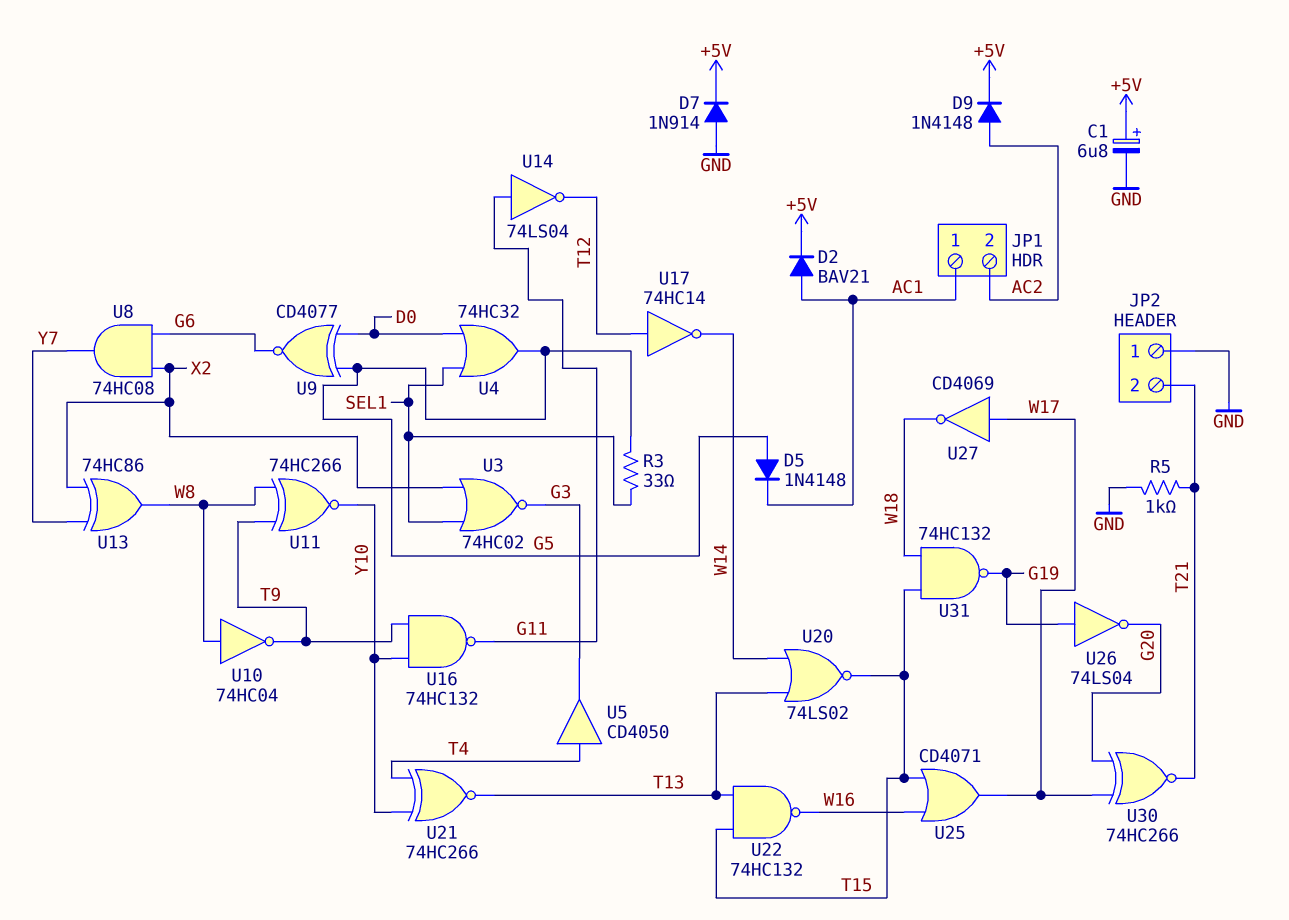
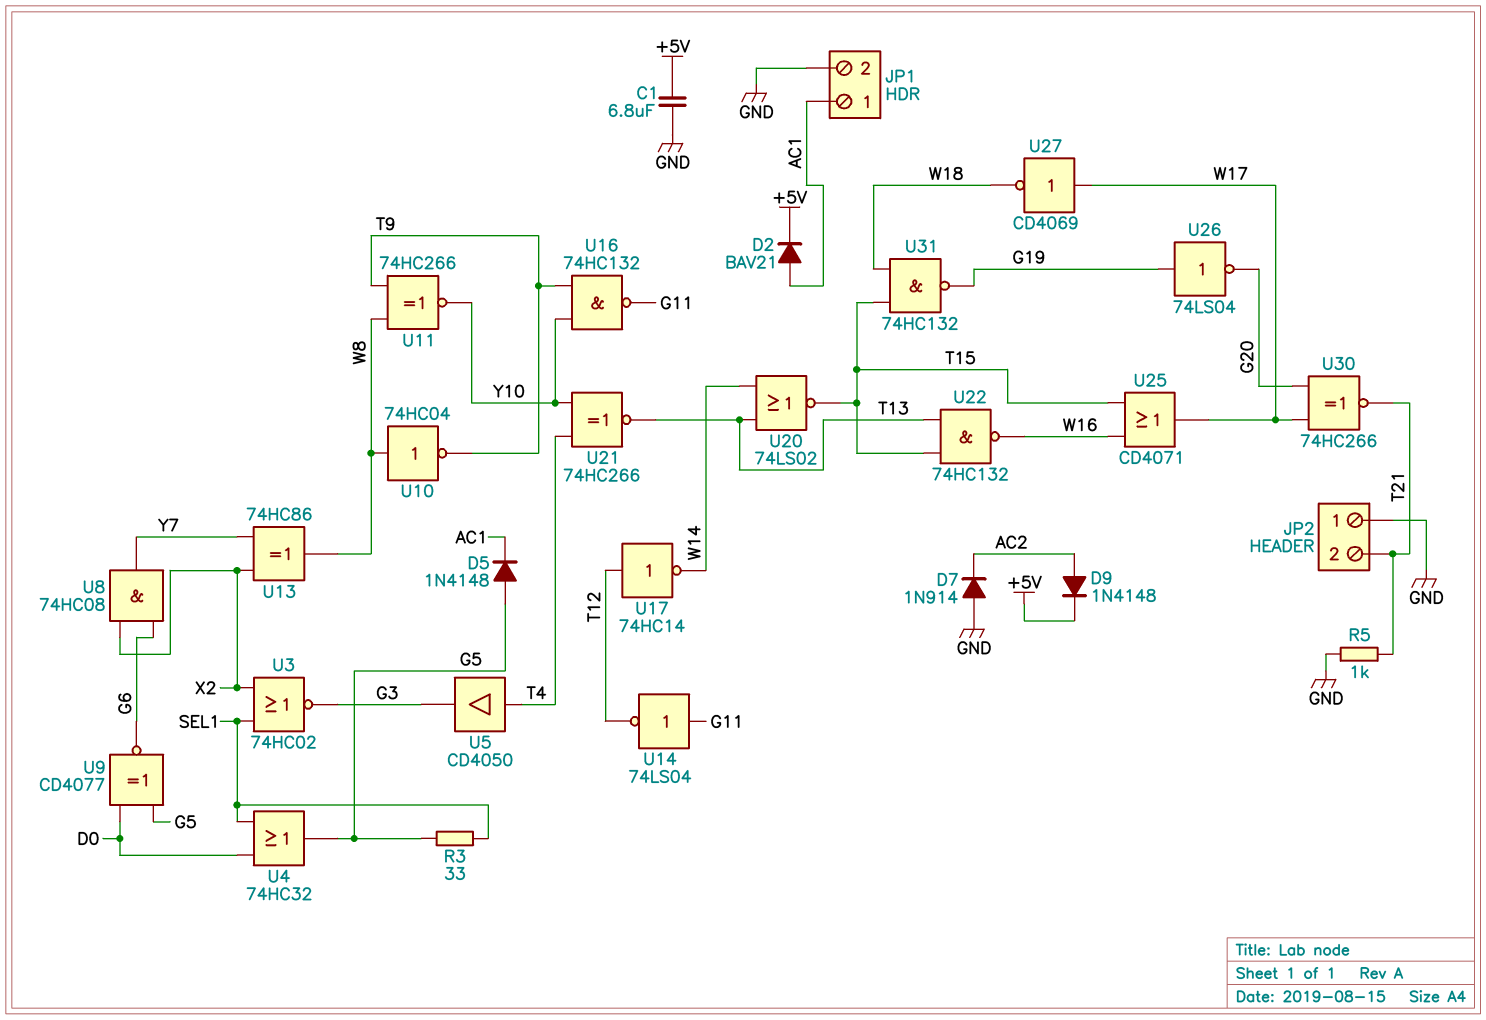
C1: 6.8uF (plus +5V, minus GND) -> 6.8uF (+5V, GND)
D7: diode 1N914 (A GND, K +5V) -> diode 1N914 (A GND, K AC2)
JP1 pin 2: AC2 -> GND

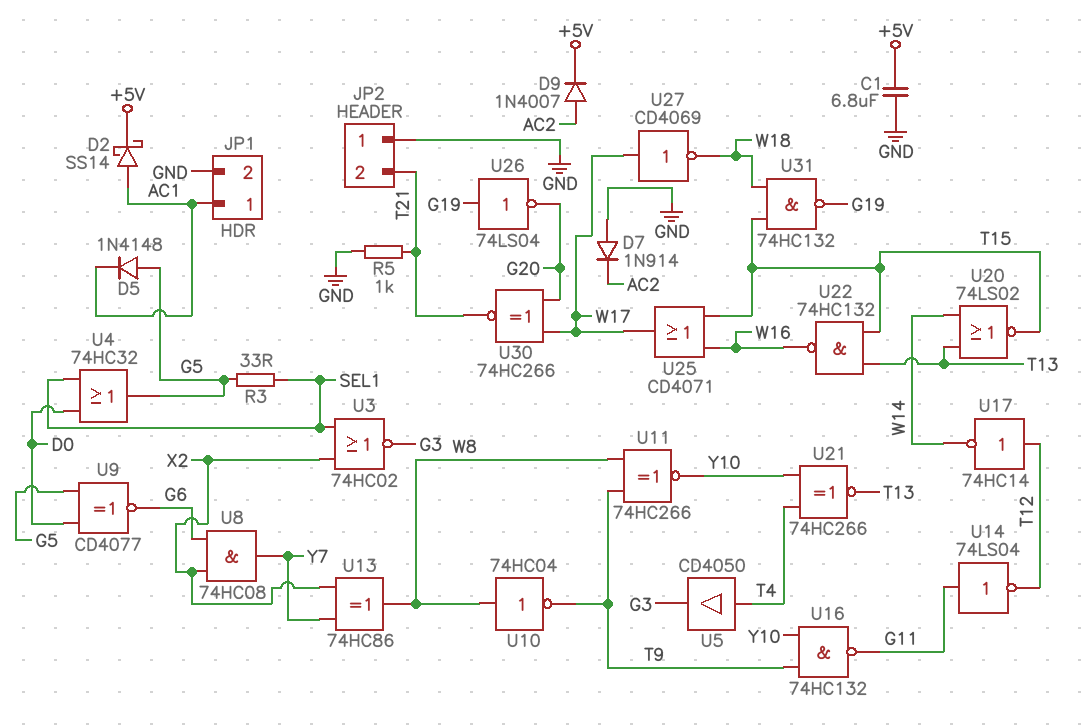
D2: diode BAV21 (A AC1, K +5V) -> schottky SS14 (A AC1, K +5V)
D9: diode 1N4148 (A AC2, K +5V) -> diode 1N4007 (A AC2, K +5V)

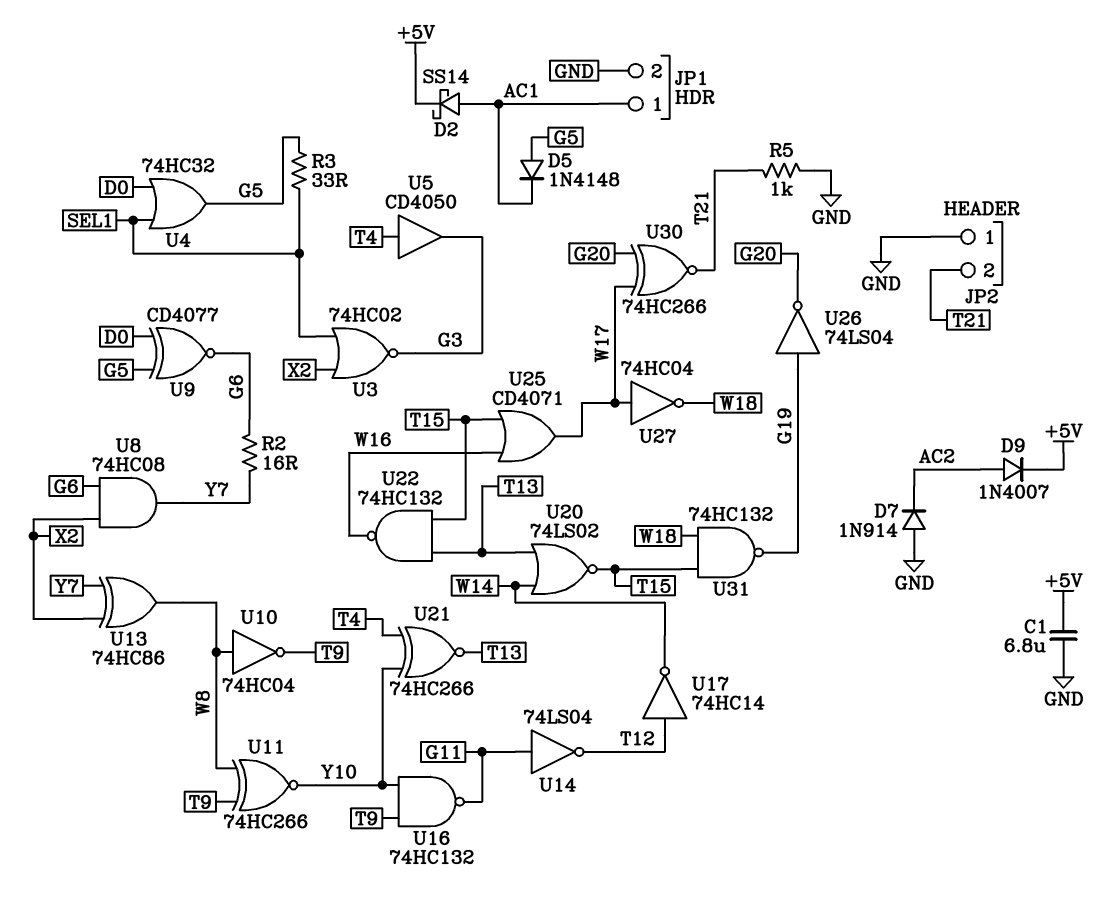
R2: none -> 16 (G6, Y7)
U27: NOT CD4069 (in W17, out W18) -> NOT 74HC04 (in W17, out W18)

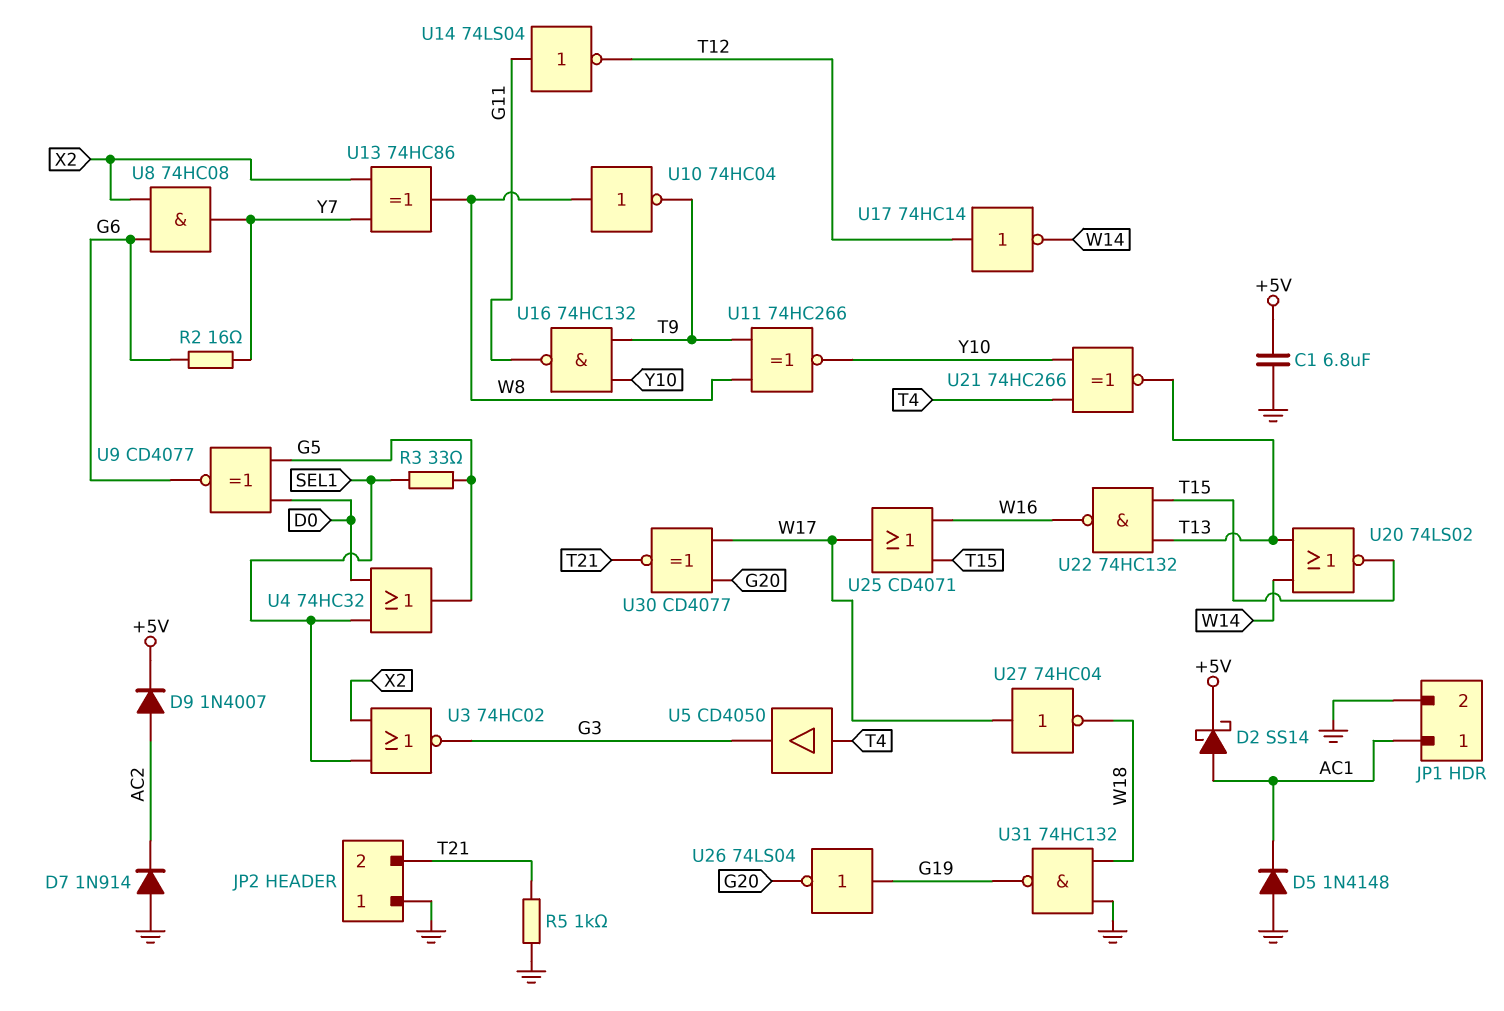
D5: diode 1N4148 (A G5, K AC1) -> diode 1N4148 (A GND, K AC1)
U30: XNOR 74HC266 (in G20, in W17, out T21) -> XNOR CD4077 (in G20, in W17, out T21)
U31: NAND 74HC132 (in T15, in W18, out G19) -> NAND 74HC132 (in GND, in W18, out G19)

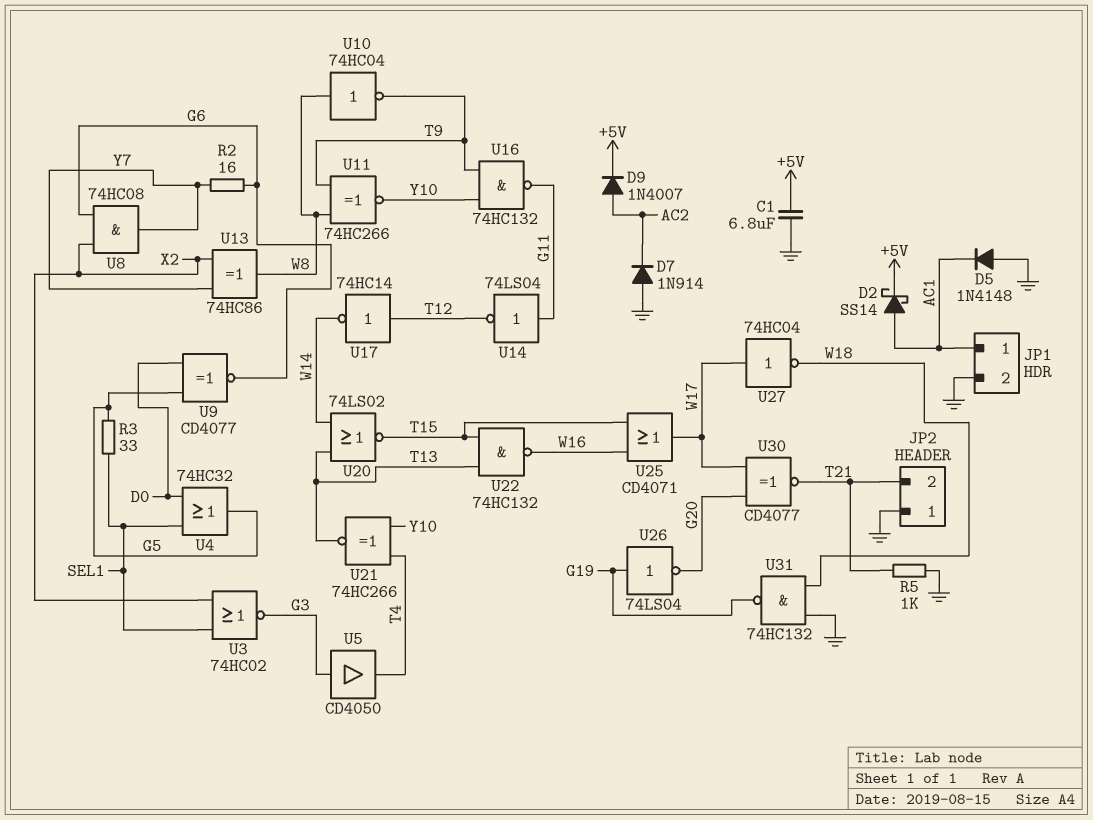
U5: buffer CD4050 (in T4, out G3) -> buffer CD4050 (in G3, out T4)

